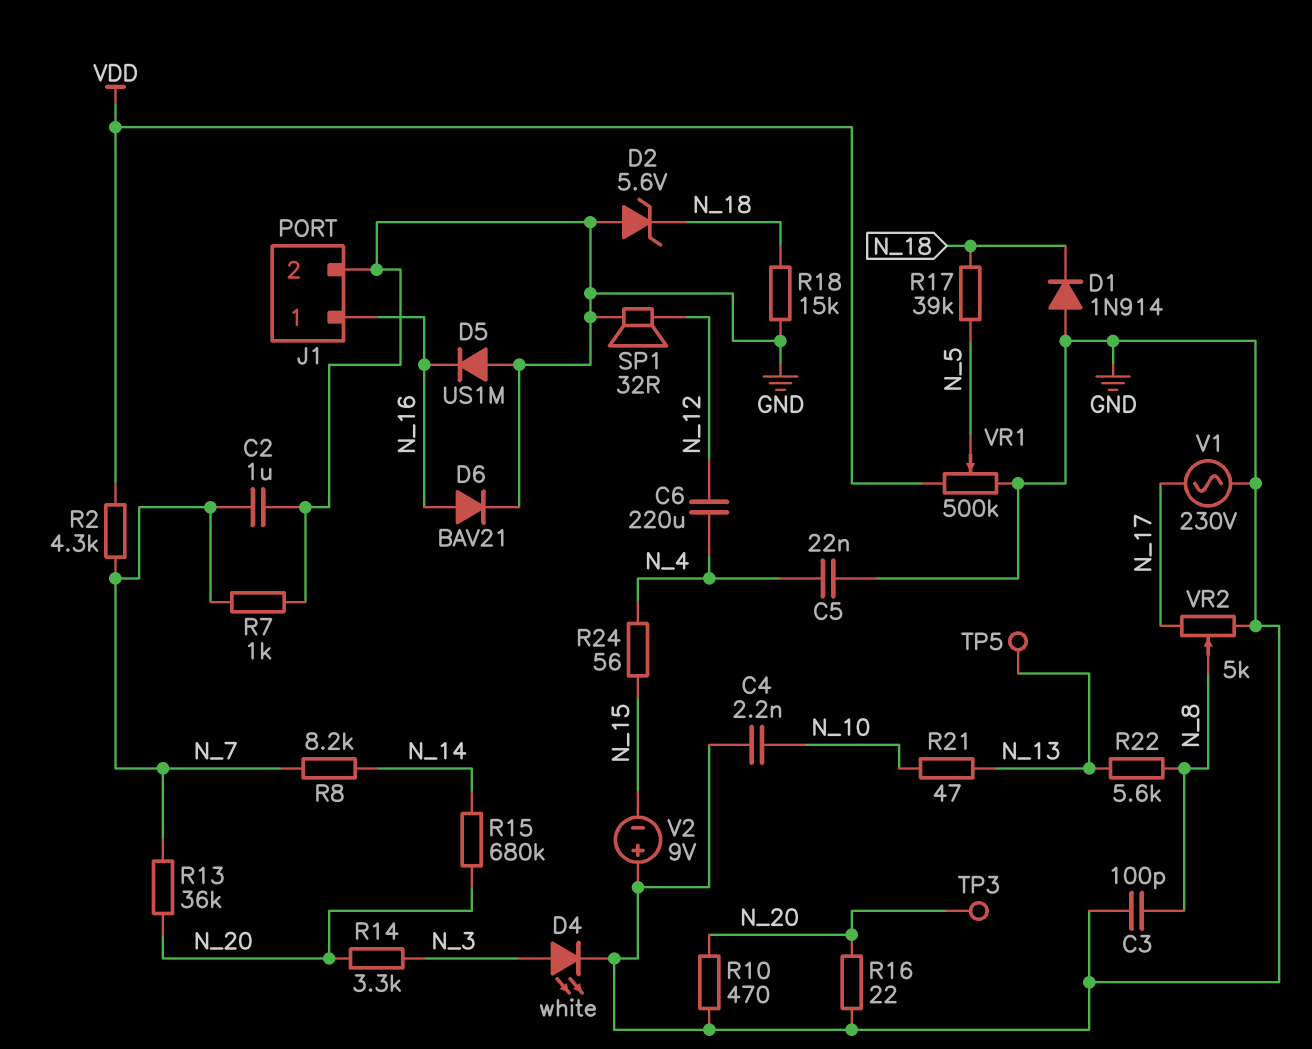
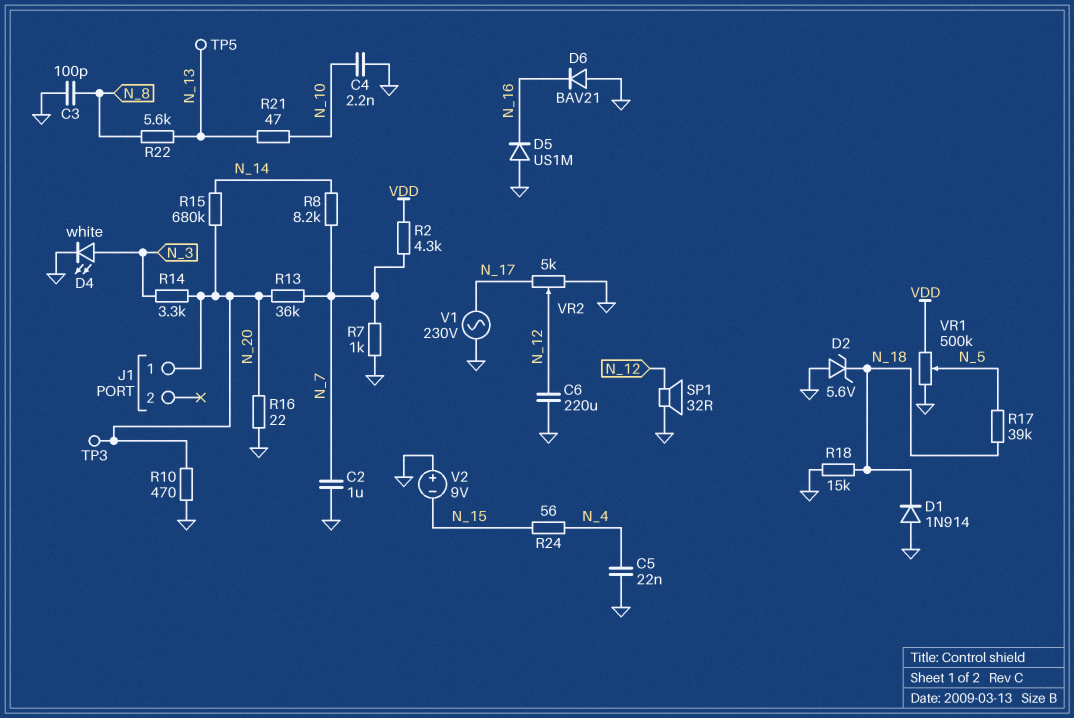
C6: 220uF (N_4, N_12) -> 220uF (GND, N_12)
D6: diode BAV21 (A N_16, K GND) -> diode BAV21 (A GND, K N_16)
J1 pin 1: N_16 -> N_20
J1 pin 2: GND -> none
VR2: 5k (GND, N_17, wiper N_8) -> 5k (GND, N_17, wiper N_12)

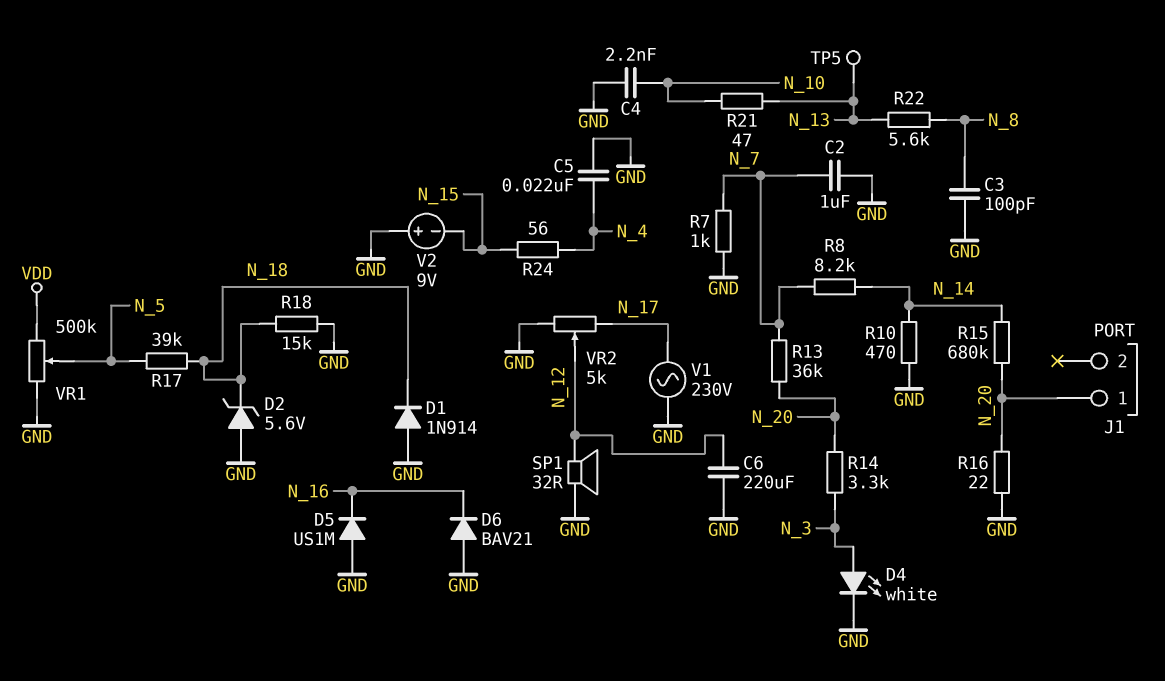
R2: 4.3k (N_7, VDD) -> none
R10: 470 (GND, N_20) -> 470 (GND, N_14)
TP3: test point (N_20) -> none

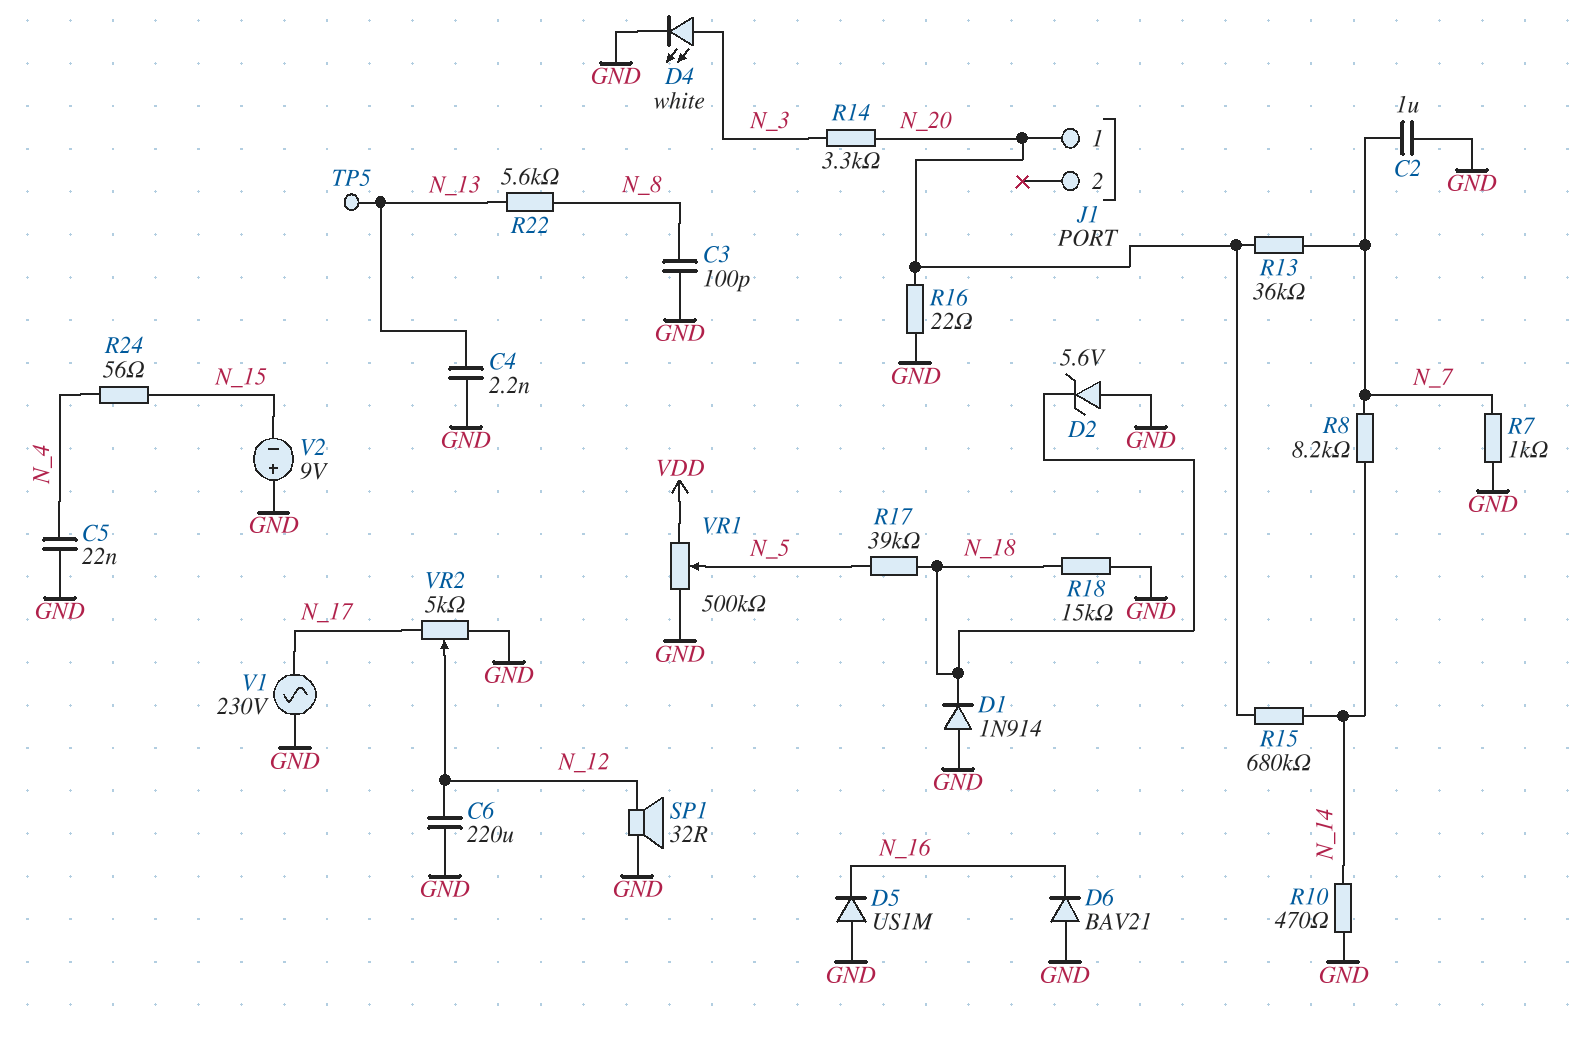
C4: 2.2nF (GND, N_10) -> 2.2nF (GND, N_13)
R21: 47 (N_10, N_13) -> none

